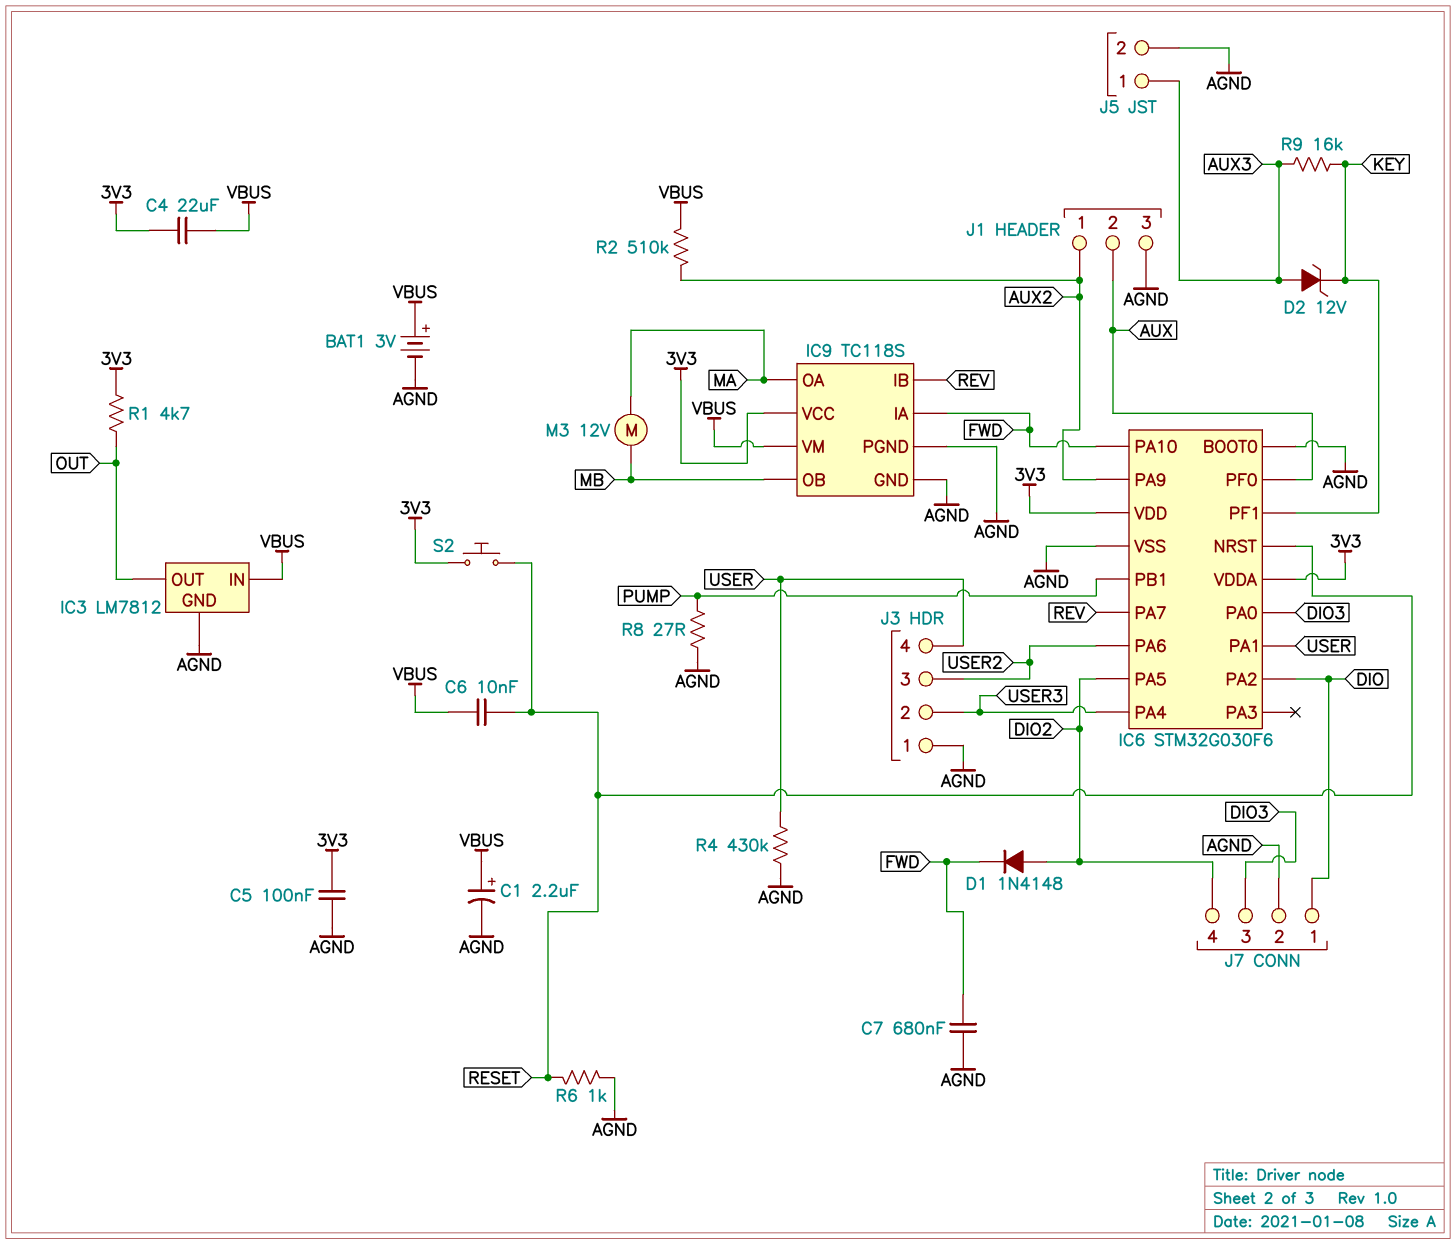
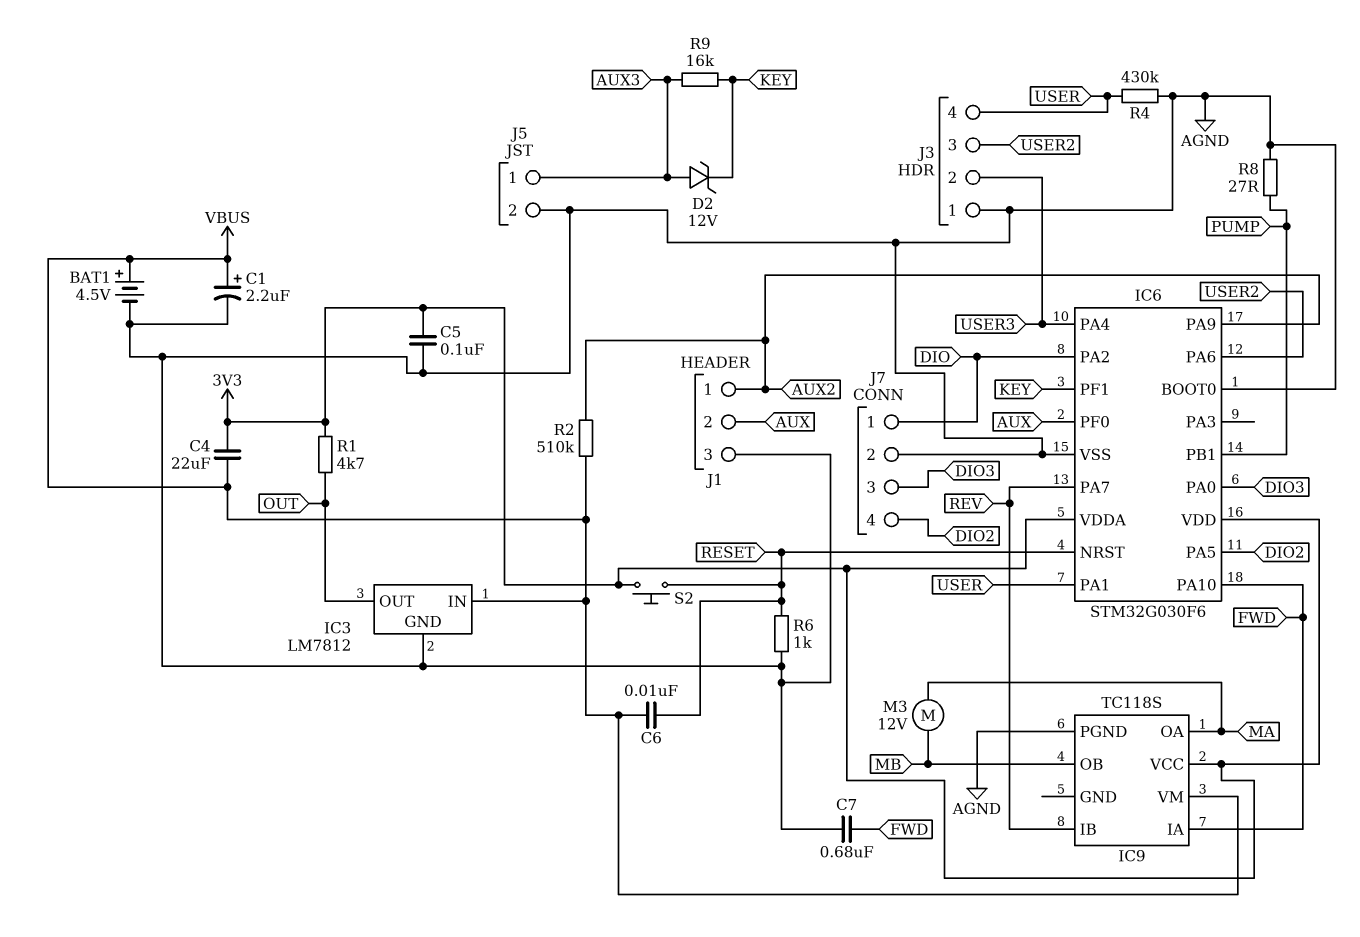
BAT1: 3V (plus VBUS, minus AGND) -> 4.5V (plus VBUS, minus AGND)
D1: diode 1N4148 (A DIO2, K FWD) -> none
IC9 pin GND: AGND -> none

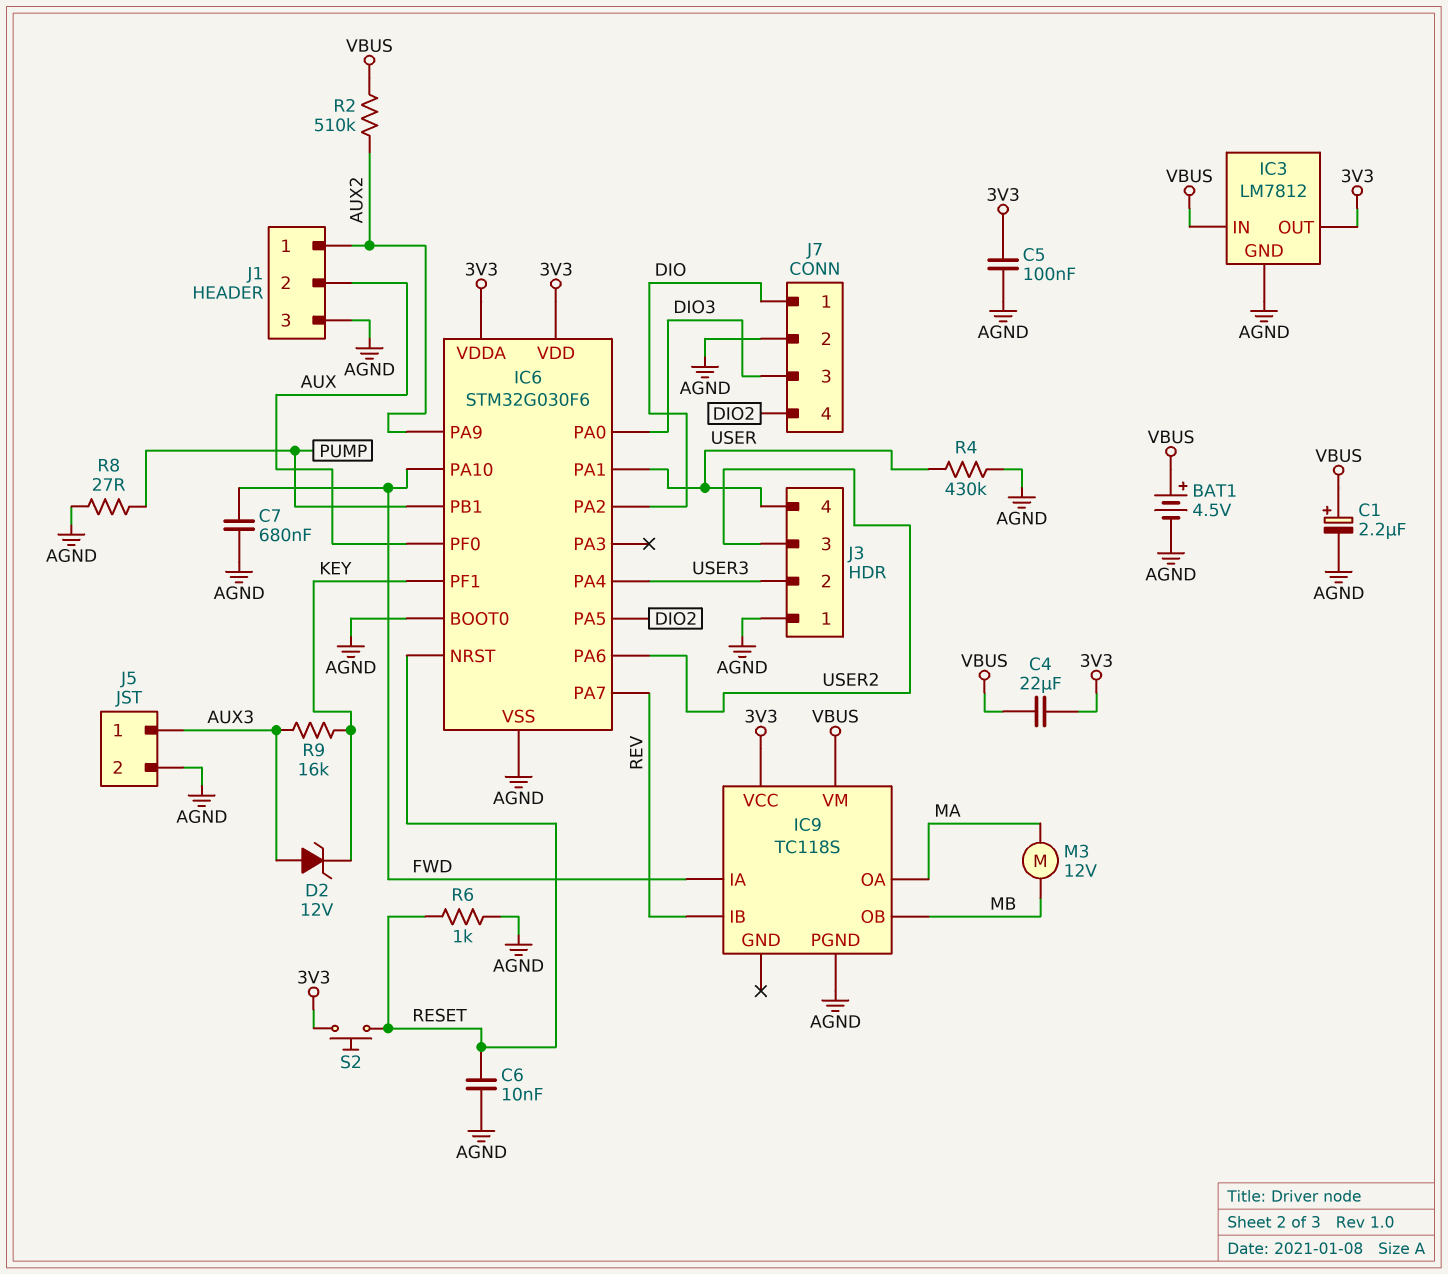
C6: 10nF (RESET, VBUS) -> 10nF (AGND, RESET)
IC3 pin OUT: OUT -> 3V3
R1: 4.7k (3V3, OUT) -> none

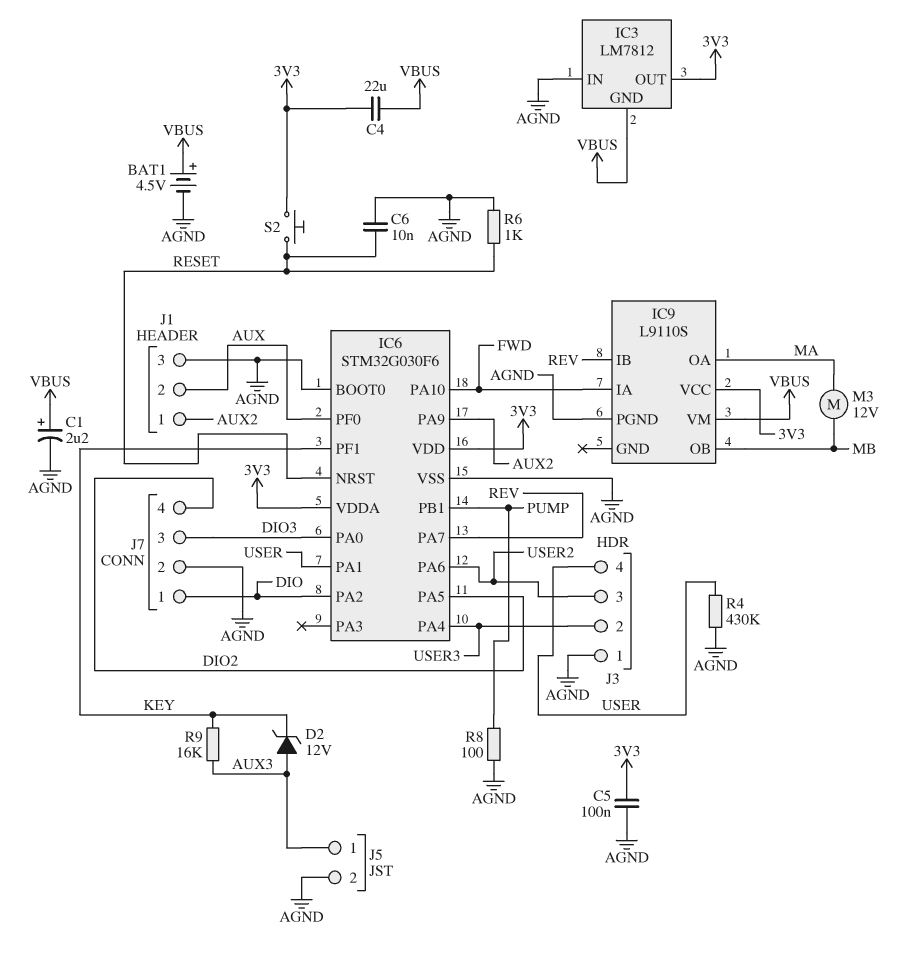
C7: 680nF (AGND, FWD) -> none
IC3 pin GND: AGND -> VBUS
IC3 pin IN: VBUS -> AGND
IC9: TC118S -> L9110S
R2: 510k (AUX2, VBUS) -> none
R8: 27 (AGND, PUMP) -> 100 (AGND, PUMP)

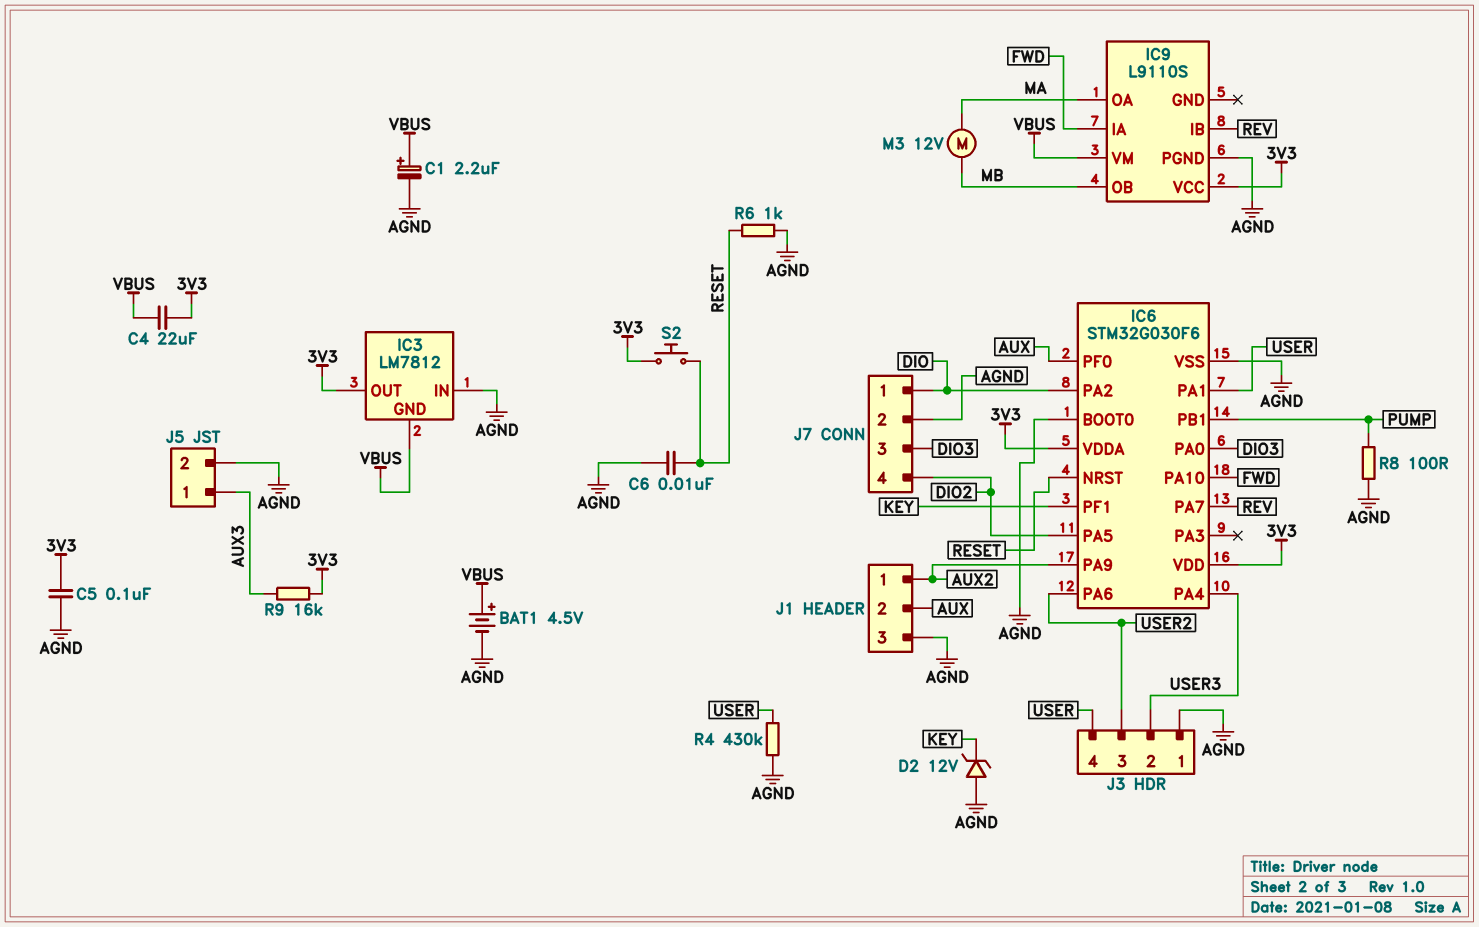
D2: zener 12V (A AUX3, K KEY) -> zener 12V (A AGND, K KEY)
R9: 16k (AUX3, KEY) -> 16k (3V3, AUX3)

